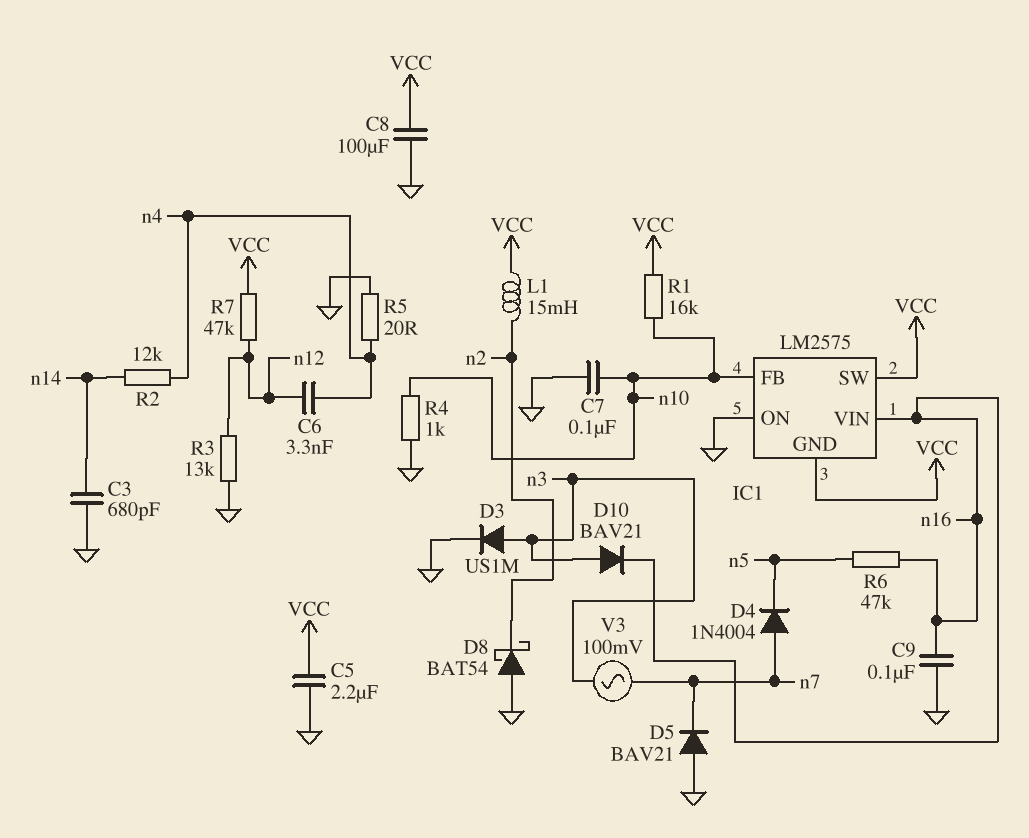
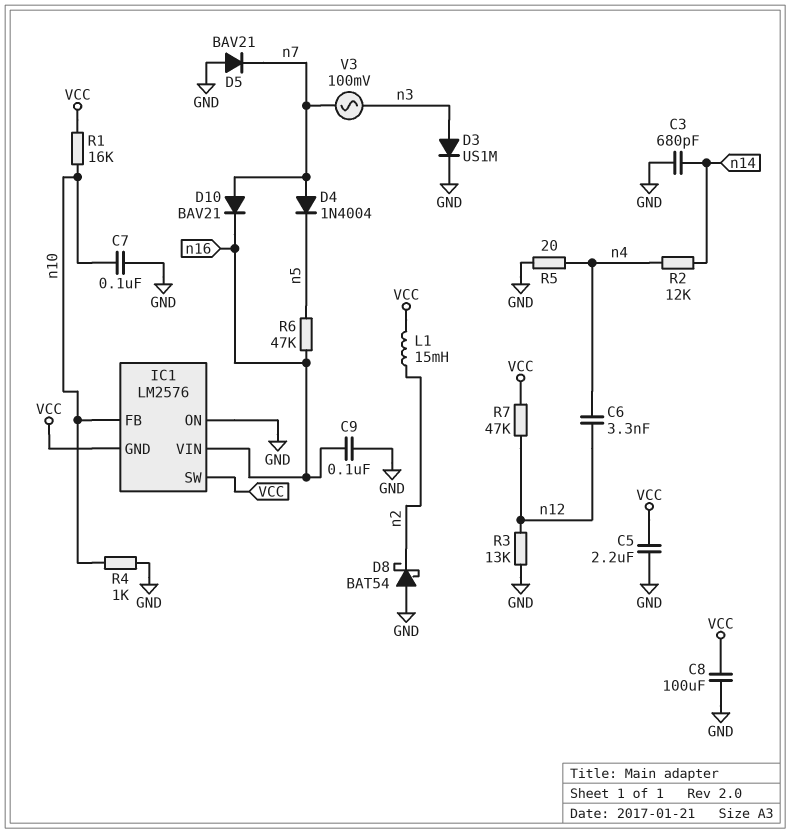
D10: diode BAV21 (A n3, K n16) -> diode BAV21 (A n7, K n16)
IC1: LM2575 -> LM2576

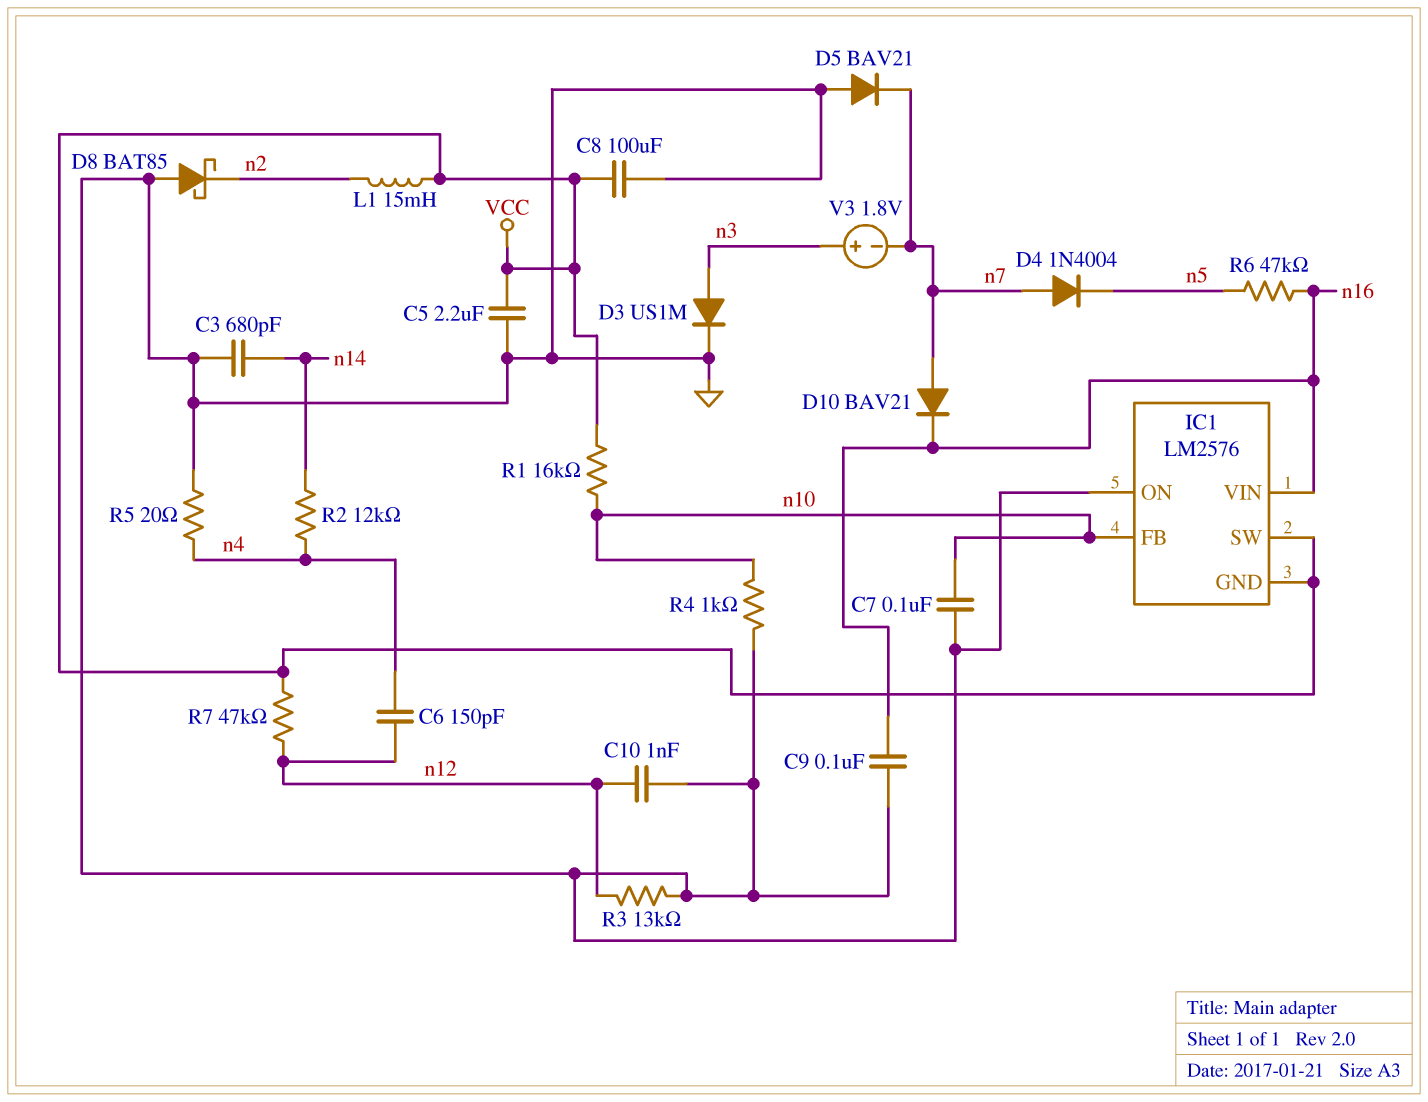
C6: 3.3nF (n4, n12) -> 150pF (n4, n12)
C10: none -> 1nF (GND, n12)
D8: schottky BAT54 (A GND, K n2) -> schottky BAT85 (A GND, K n2)
V3: AC 100mV (n3, n7) -> 1.8V (plus n3, minus n7)

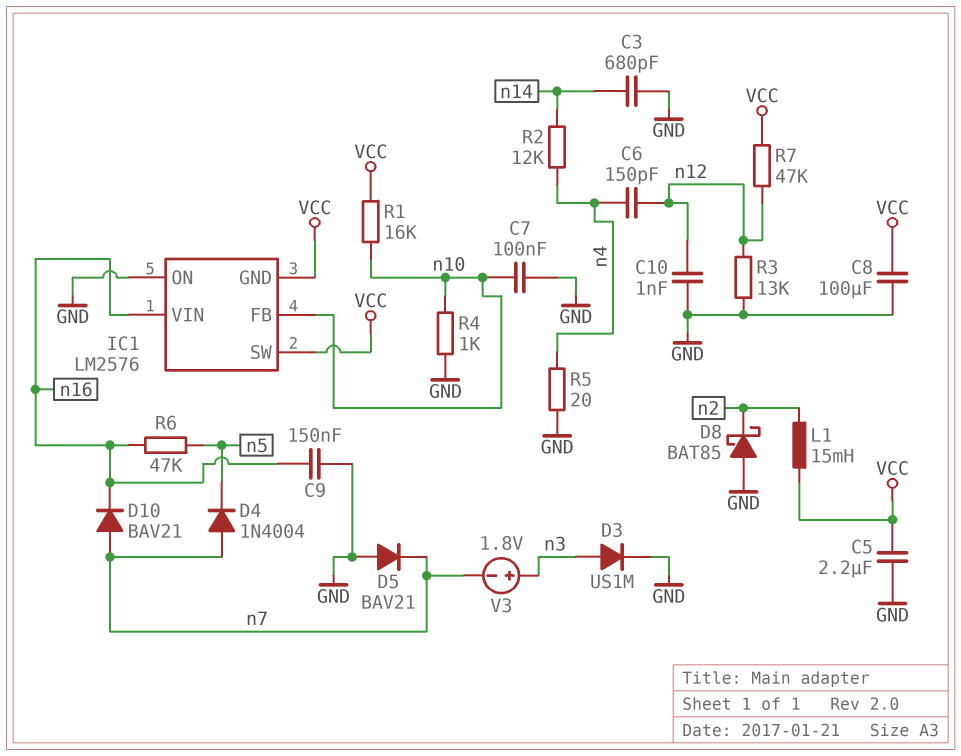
C9: 100nF (GND, n16) -> 150nF (GND, n16)

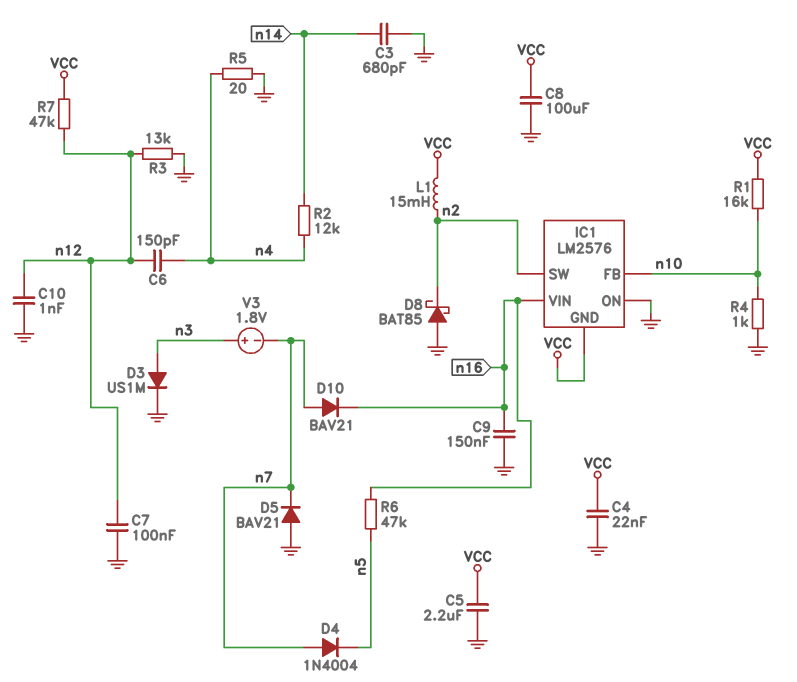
C4: none -> 22nF (GND, VCC)
C7: 100nF (GND, n10) -> 100nF (GND, n12)
IC1 pin SW: VCC -> n2

